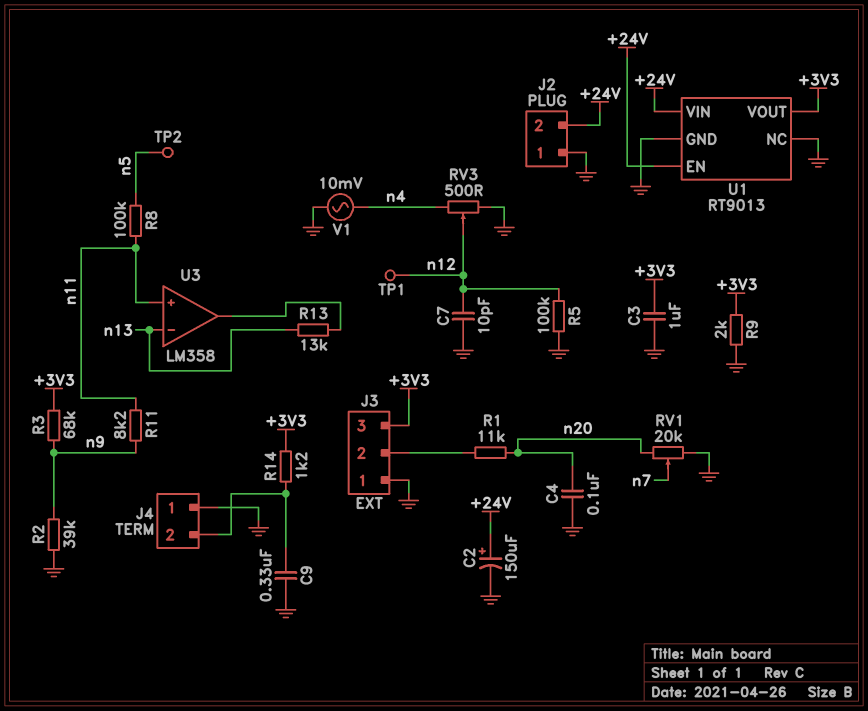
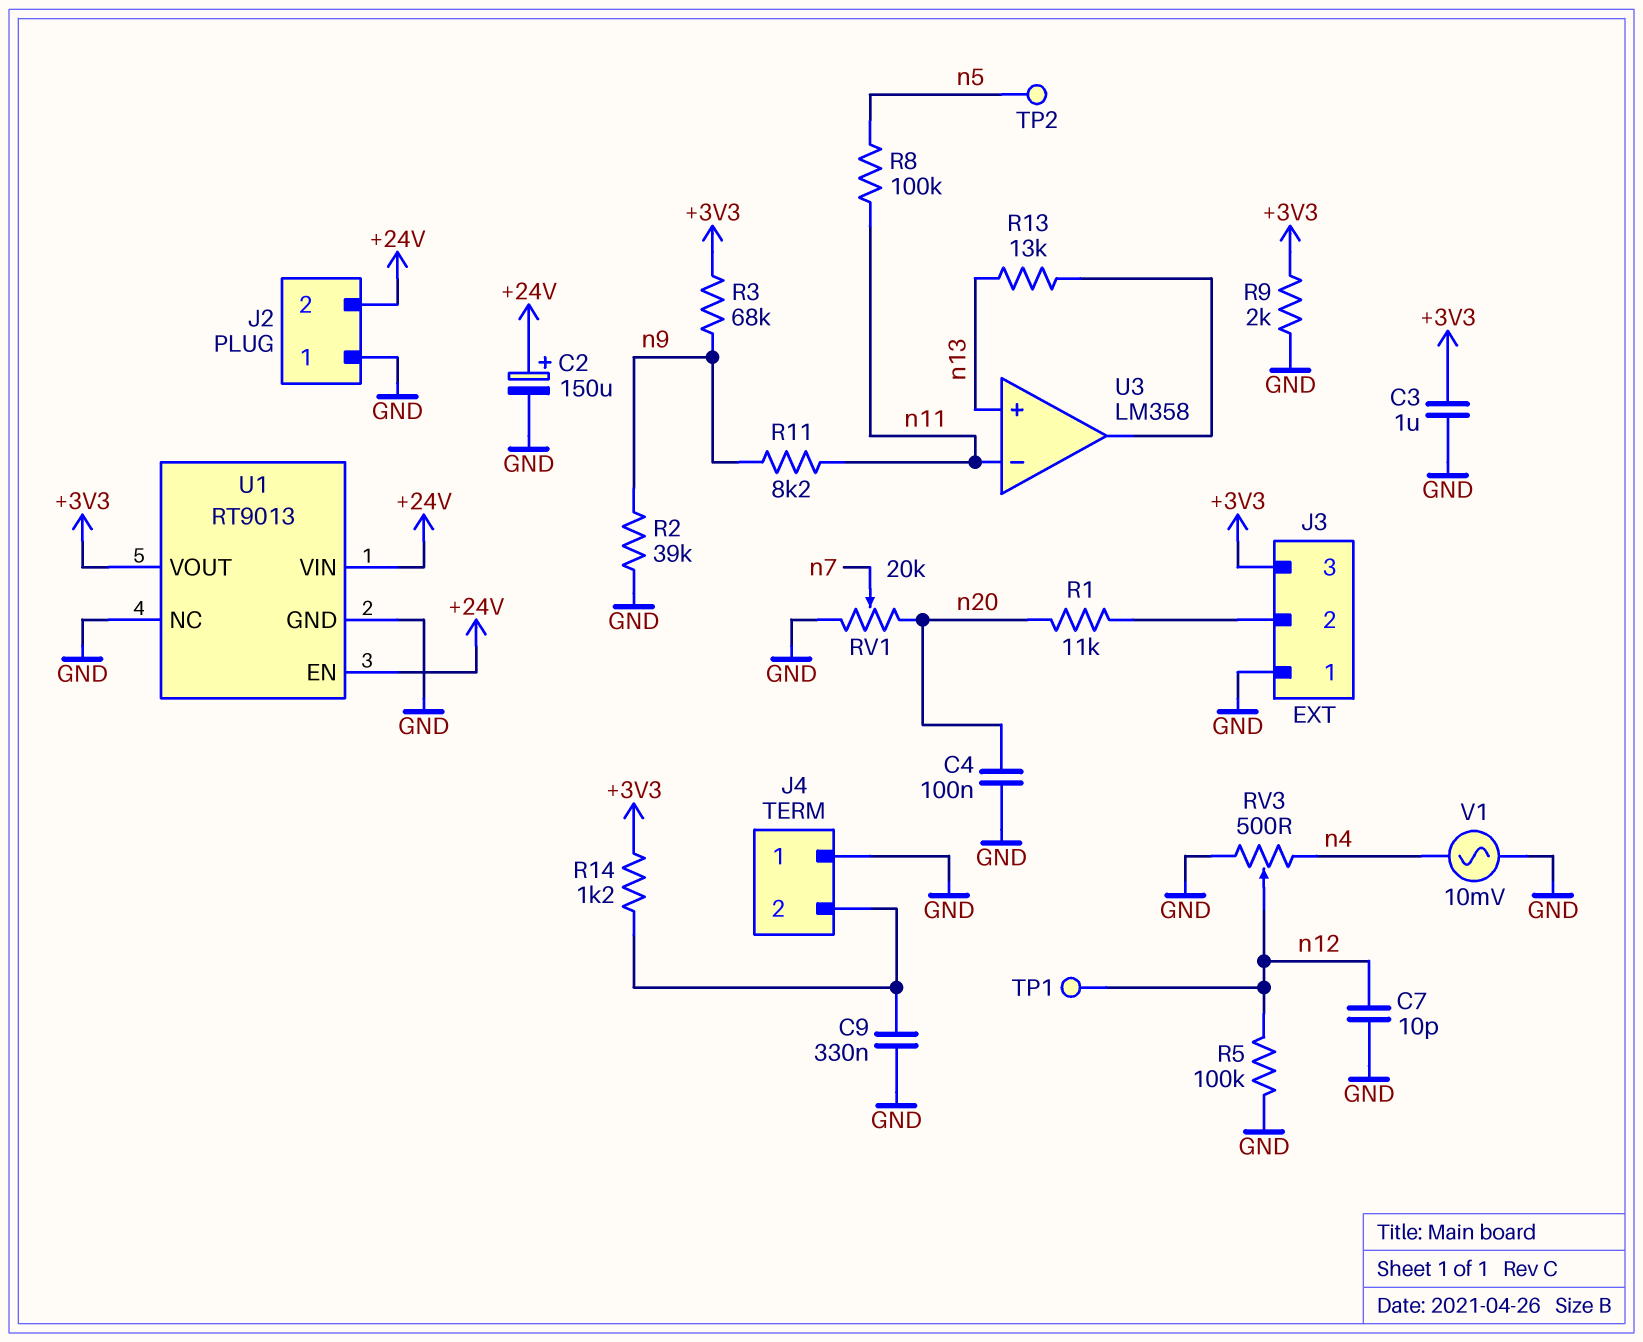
U3 pin in+: n11 -> n13
U3 pin in-: n13 -> n11

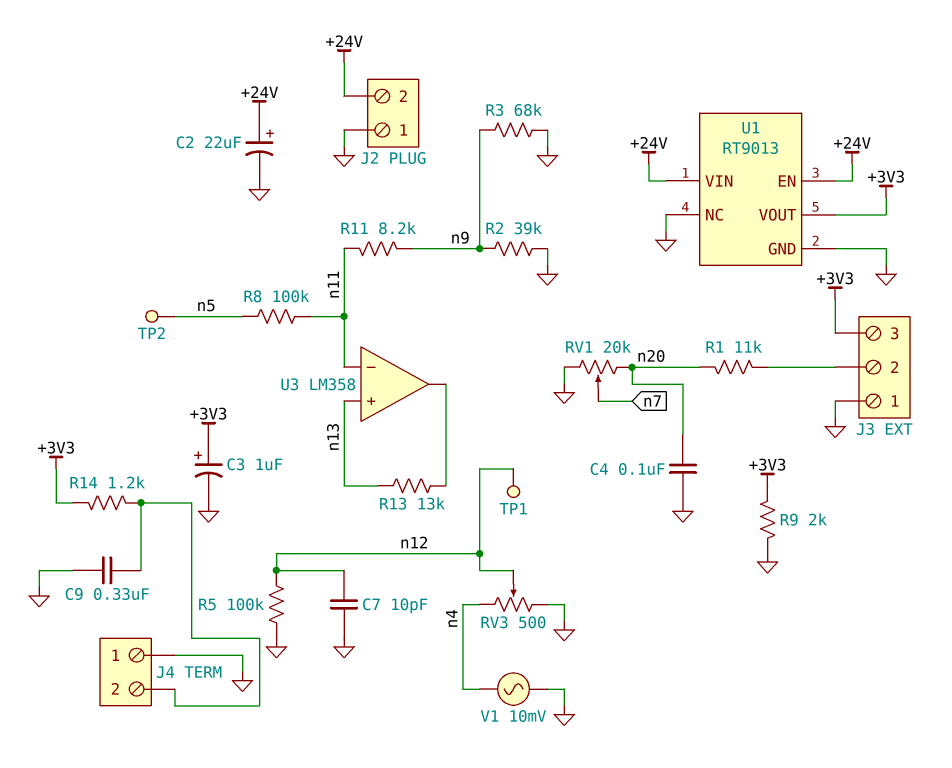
C2: 150uF (plus +24V, minus GND) -> 22uF (plus +24V, minus GND)
C3: 1uF (+3V3, GND) -> 1uF (plus +3V3, minus GND)
R3: 68k (+3V3, n9) -> 68k (GND, n9)

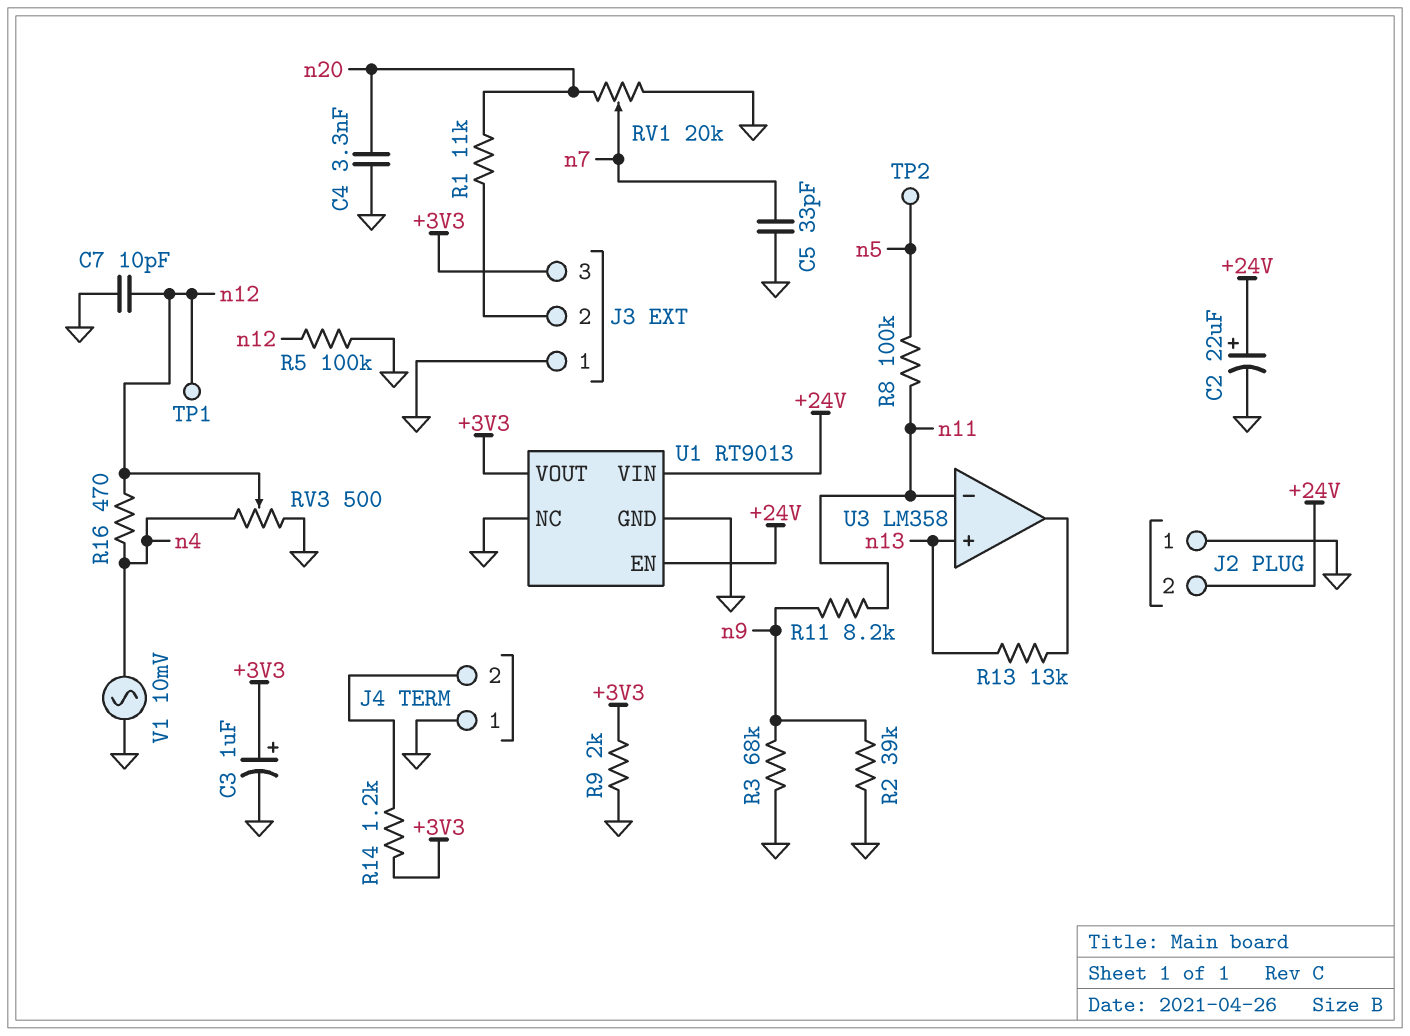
C4: 100nF (GND, n20) -> 3.3nF (GND, n20)
C5: none -> 33pF (GND, n7)
C9: 330nF (GND, J4/2) -> none
R16: none -> 470 (n4, n12)

